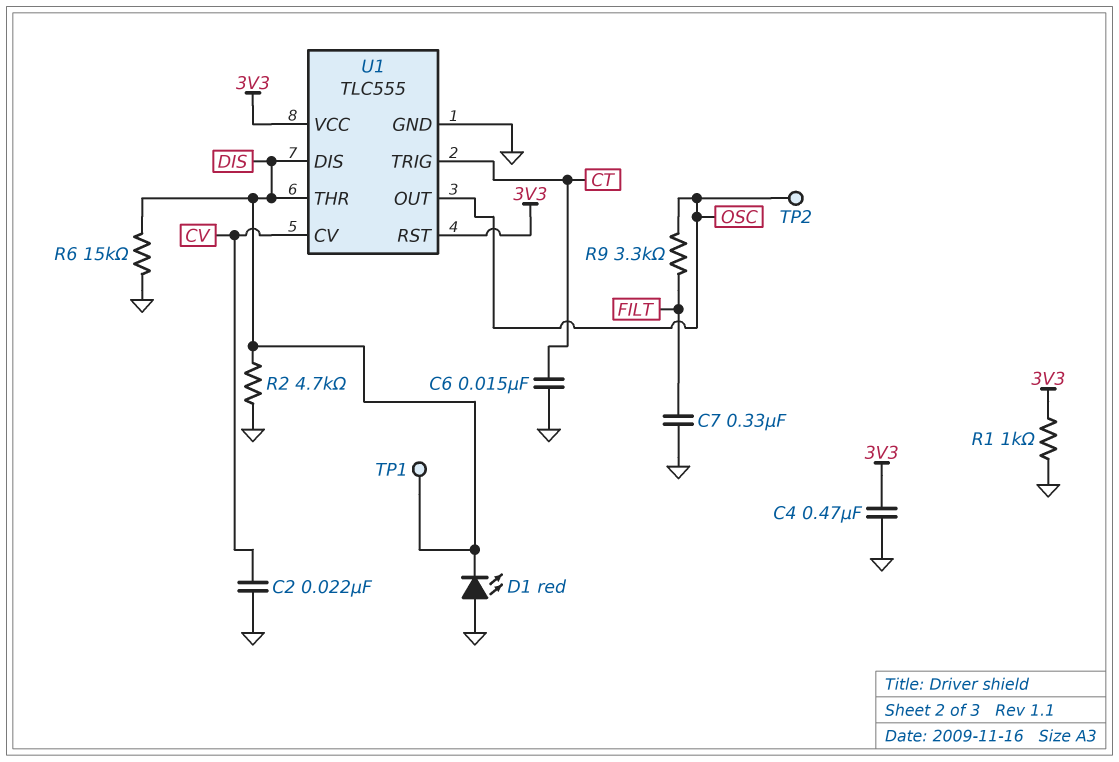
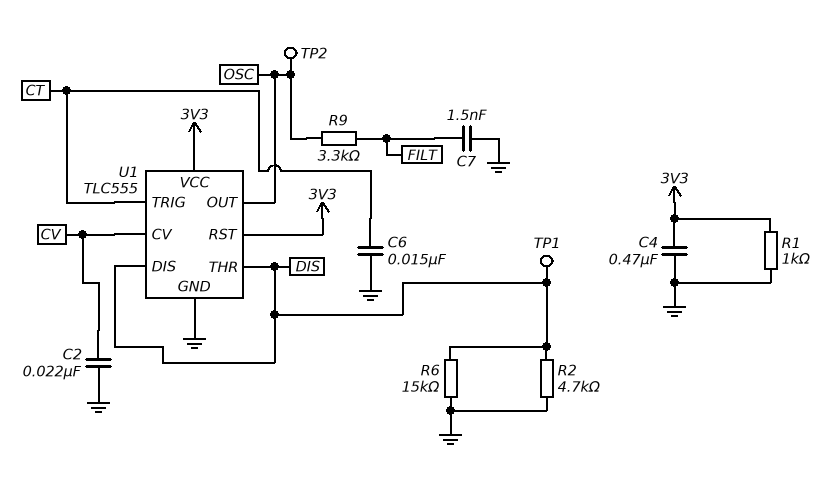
C7: 330nF (FILT, GND) -> 1.5nF (FILT, GND)
D1: LED red (A GND, K DIS) -> none

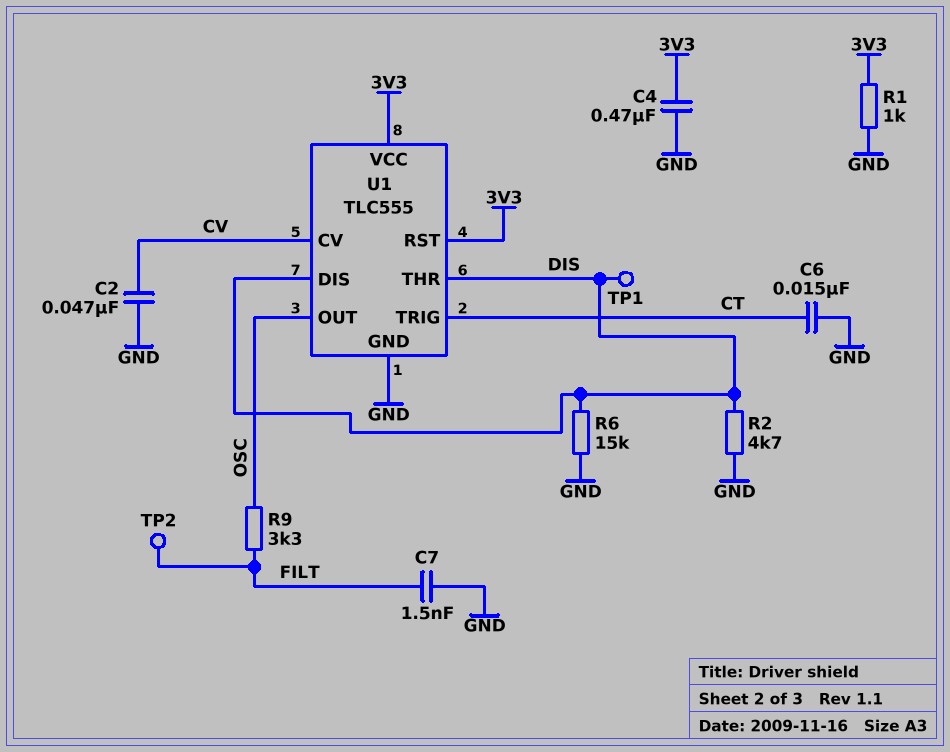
C2: 22nF (CV, GND) -> 47nF (CV, GND)
TP2: test point (OSC) -> test point (FILT)

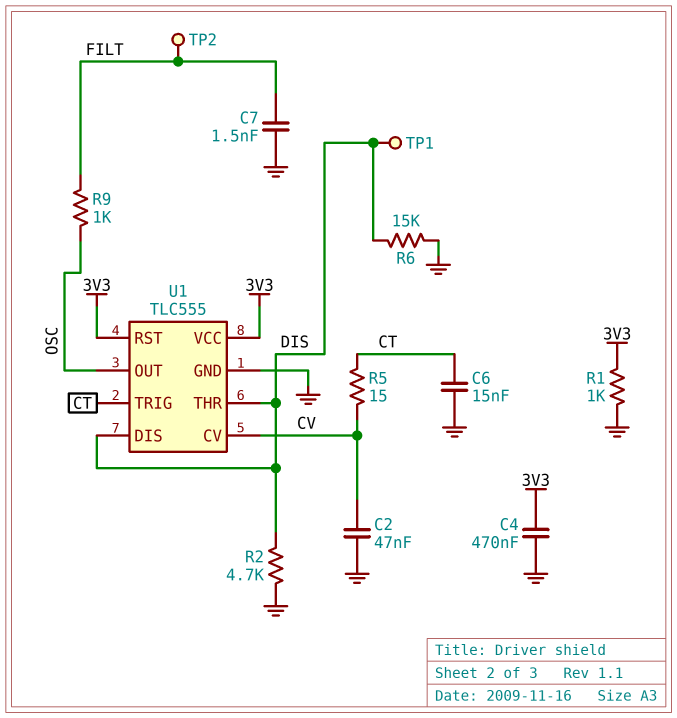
R5: none -> 15 (CT, CV)
R9: 3.3k (FILT, OSC) -> 1k (FILT, OSC)

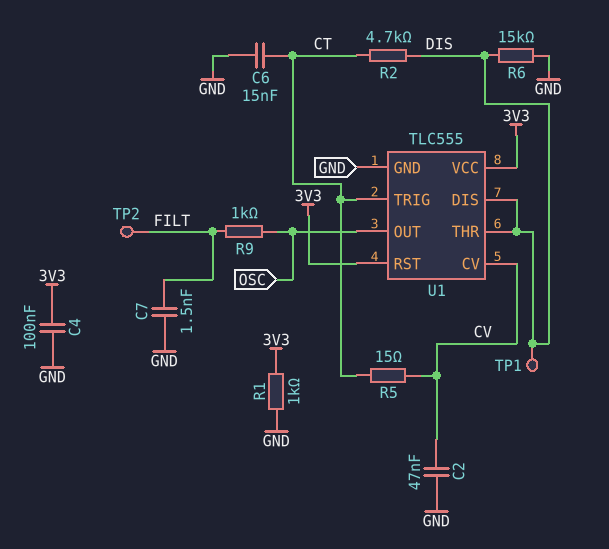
C4: 470nF (3V3, GND) -> 100nF (3V3, GND)
R2: 4.7k (DIS, GND) -> 4.7k (CT, DIS)

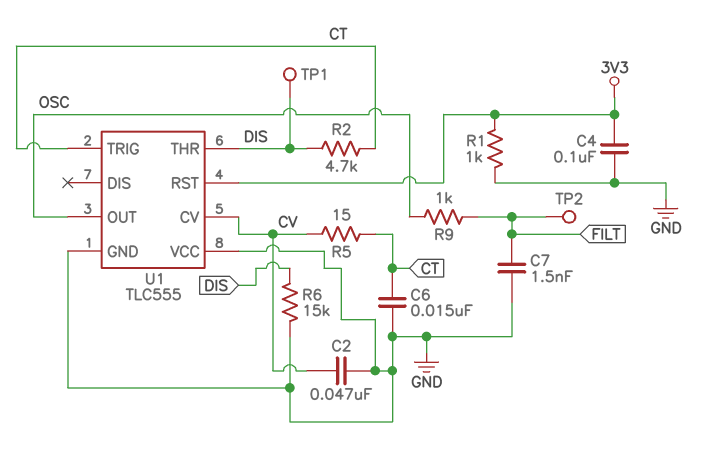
U1 pin DIS: DIS -> none
U1 pin VCC: 3V3 -> GND

